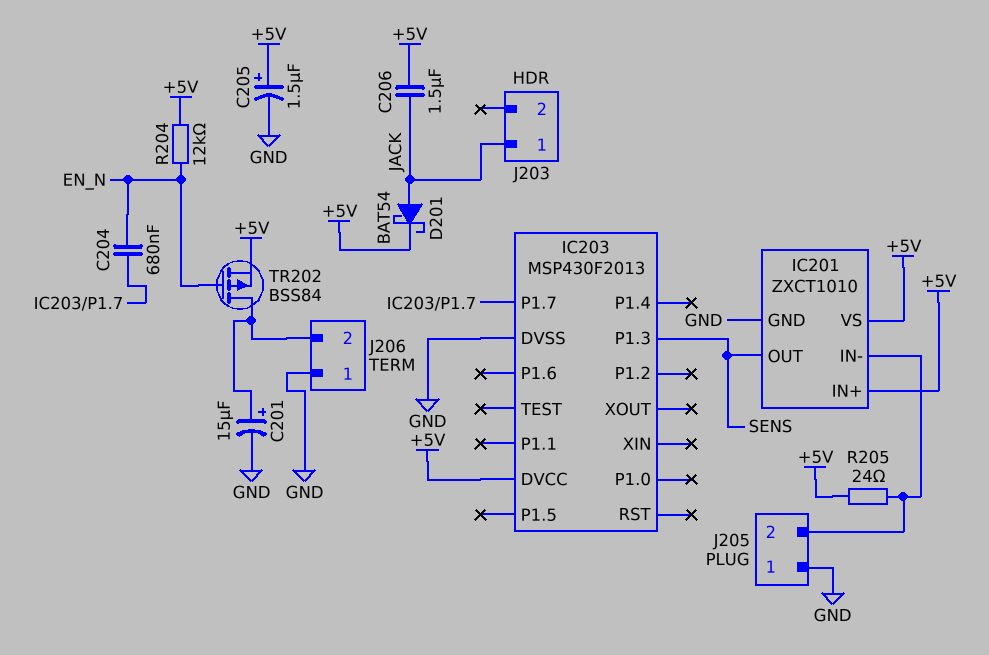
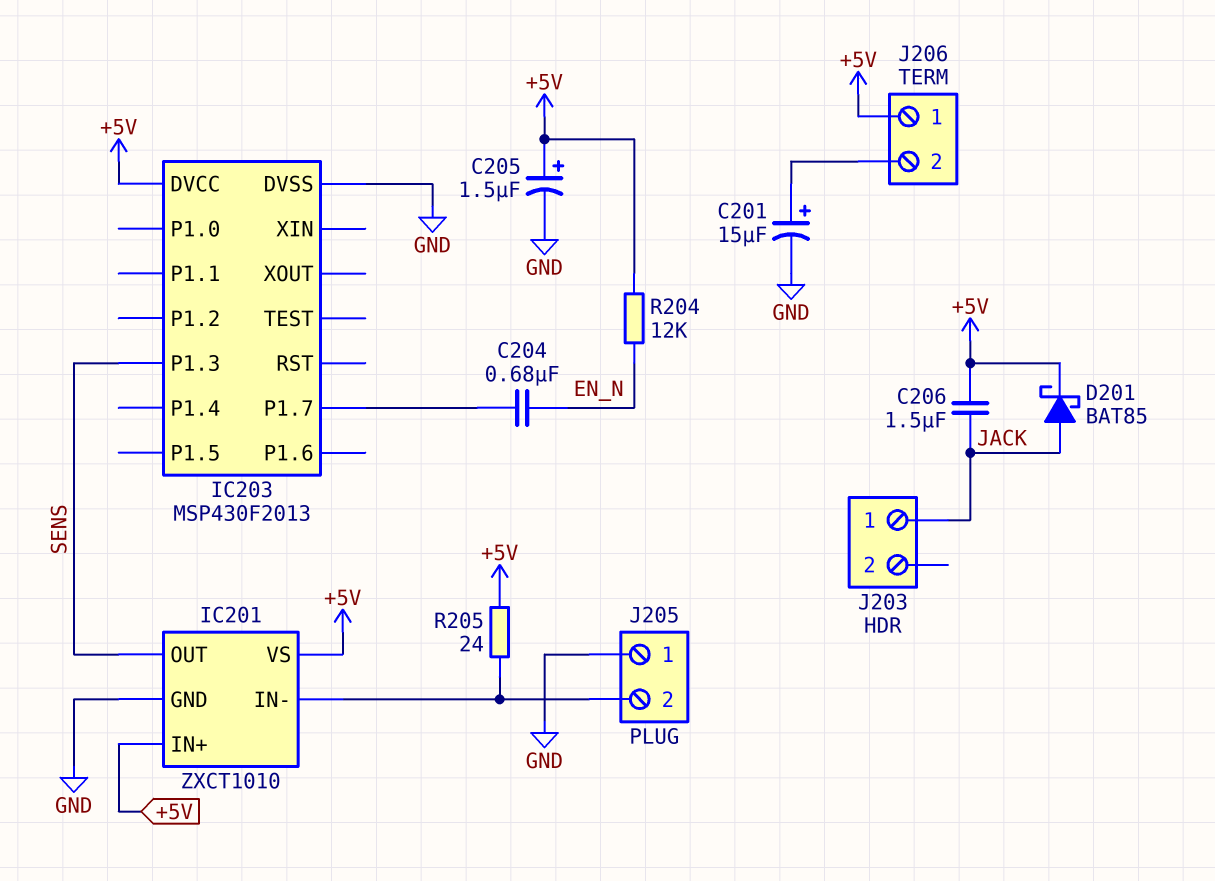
D201: schottky BAT54 (A JACK, K +5V) -> schottky BAT85 (A JACK, K +5V)
J206 pin 1: GND -> +5V
TR202: PMOS BSS84 (G EN_N, D J206/2, S +5V) -> none

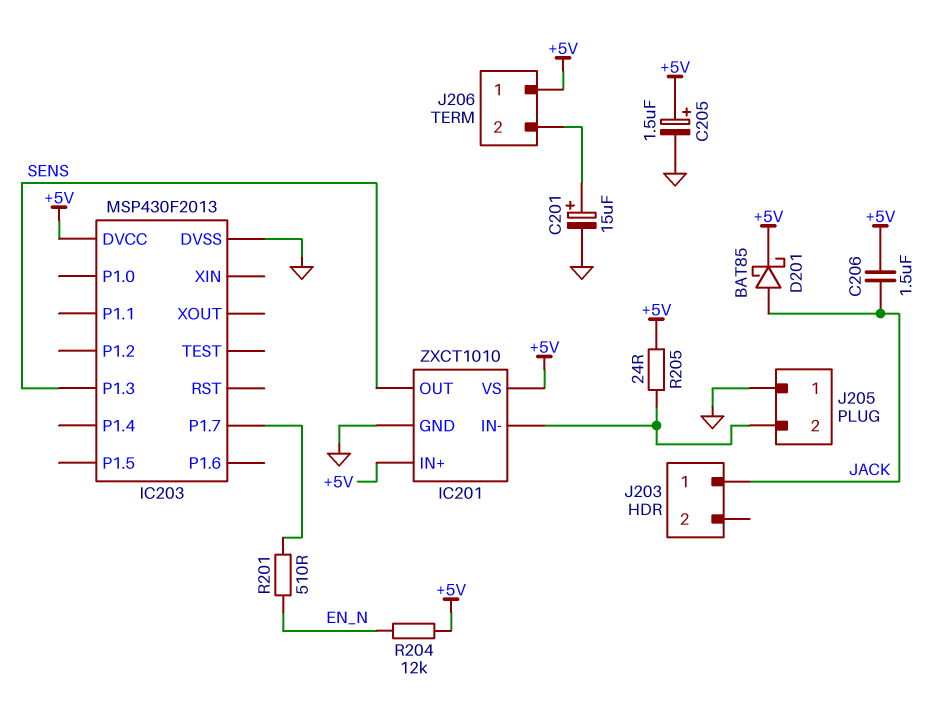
C204: 680nF (EN_N, IC203/P1.7) -> none
R201: none -> 510 (EN_N, IC203/P1.7)

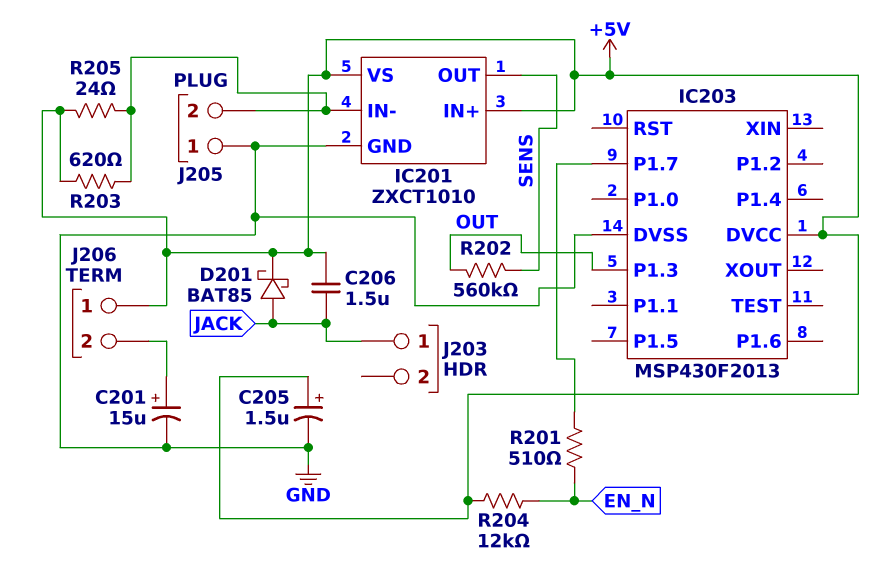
IC203 pin P1.3: SENS -> OUT
R202: none -> 560k (OUT, SENS)
R203: none -> 620 (+5V, IC201/IN-)

